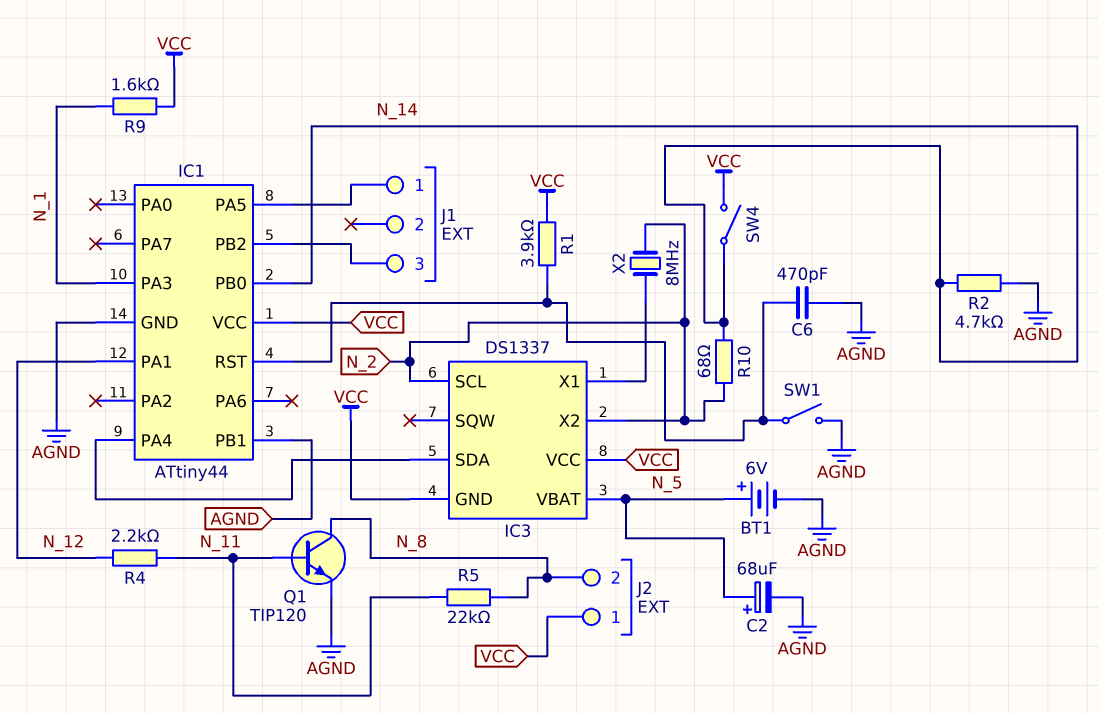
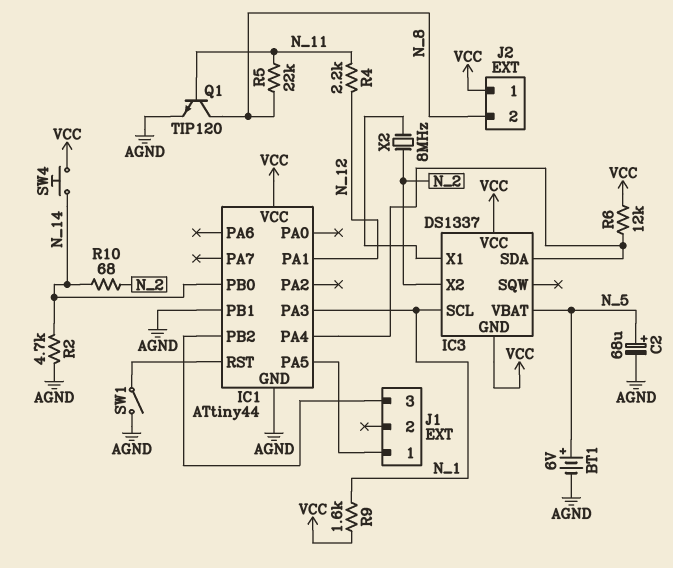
C6: 470pF (AGND, IC1/RST) -> none
IC3 pin SCL: N_2 -> N_1
R1: 3.9k (IC1/RST, VCC) -> none
R6: none -> 12k (IC1/PA4, VCC)
SW4: switch (N_14, VCC) -> button (N_14, VCC)

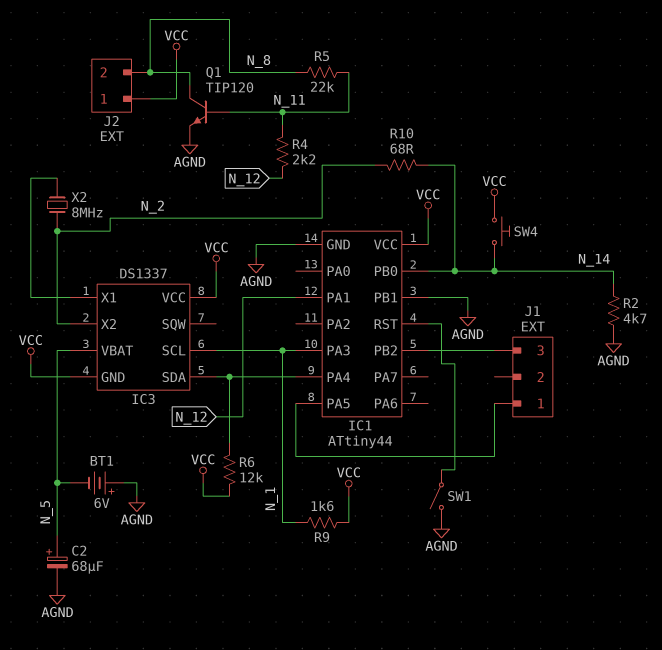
BT1: 6V (plus N_5, minus AGND) -> 6V (plus AGND, minus N_5)

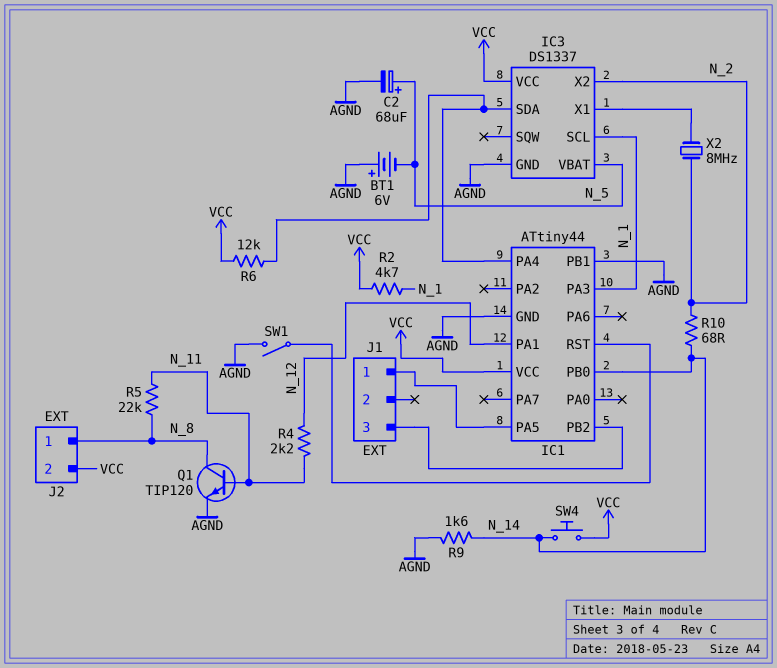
IC3 pin GND: VCC -> AGND
J2 pin 1: VCC -> N_8
J2 pin 2: N_8 -> VCC
R2: 4.7k (AGND, N_14) -> 4.7k (N_1, VCC)
R9: 1.6k (N_1, VCC) -> 1.6k (AGND, N_14)

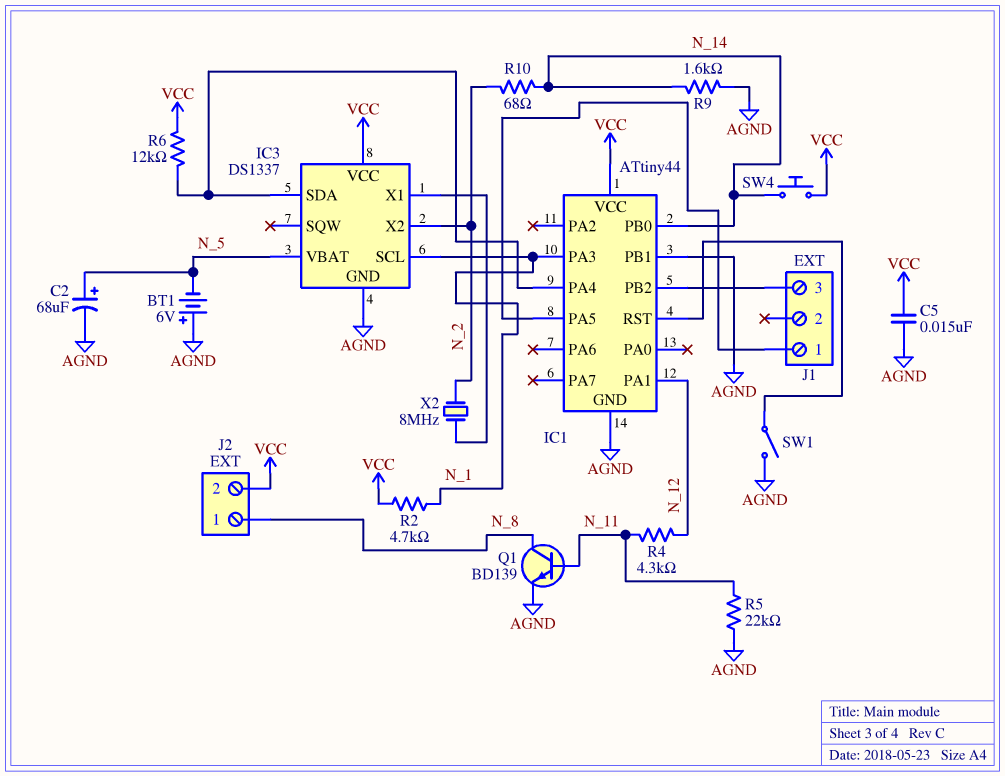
C5: none -> 15nF (AGND, VCC)
Q1: NPN TIP120 (B N_11, C N_8, E AGND) -> NPN BD139 (B N_11, C N_8, E AGND)
R4: 2.2k (N_11, N_12) -> 4.3k (N_11, N_12)
R5: 22k (N_8, N_11) -> 22k (AGND, N_11)

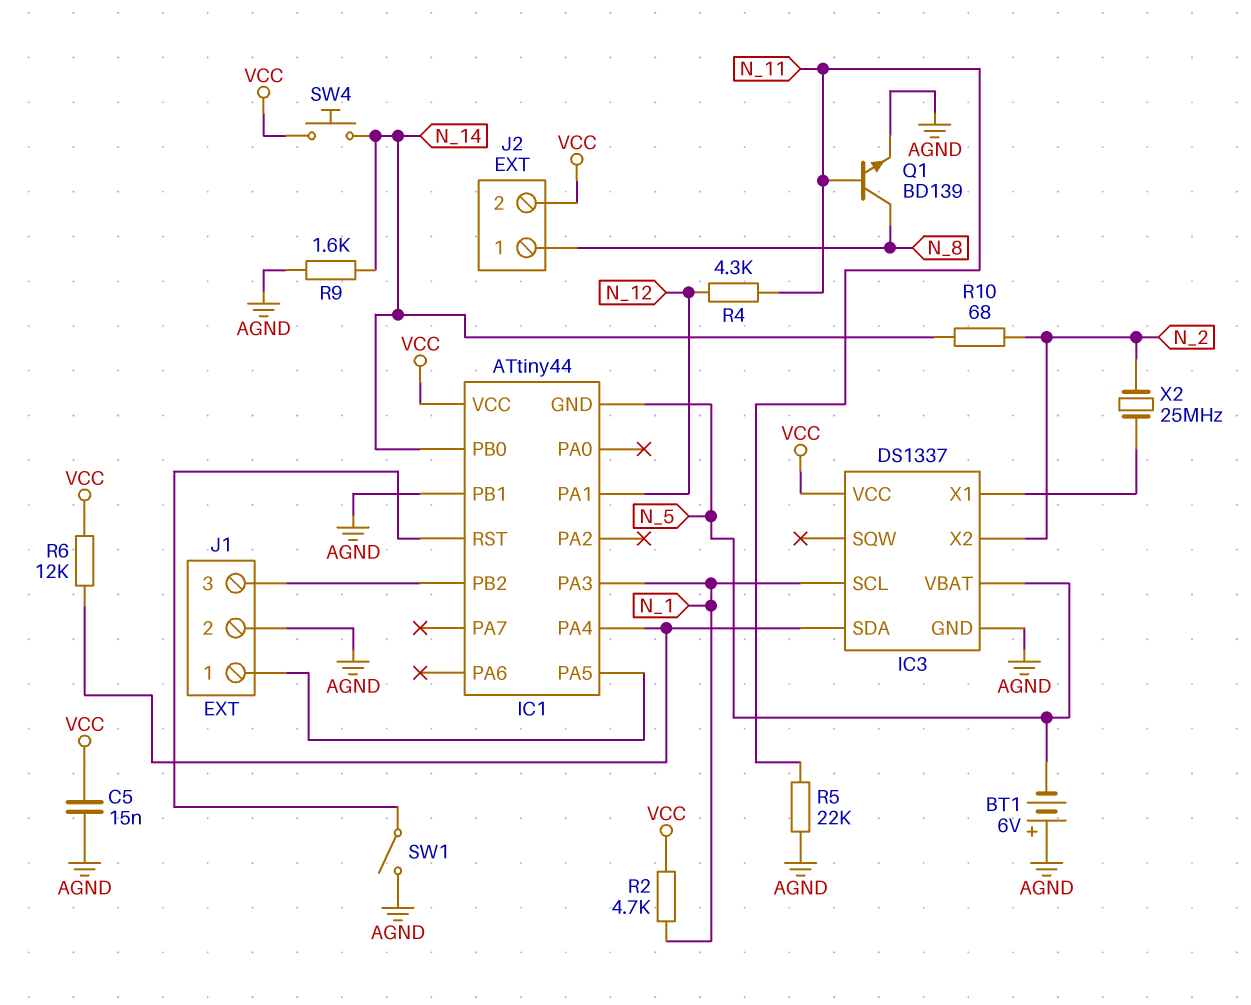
C2: 68uF (plus N_5, minus AGND) -> none
IC1 pin GND: AGND -> N_5
J1 pin 2: none -> AGND
X2: 8MHz (IC3/X1, N_2) -> 25MHz (IC3/X1, N_2)

